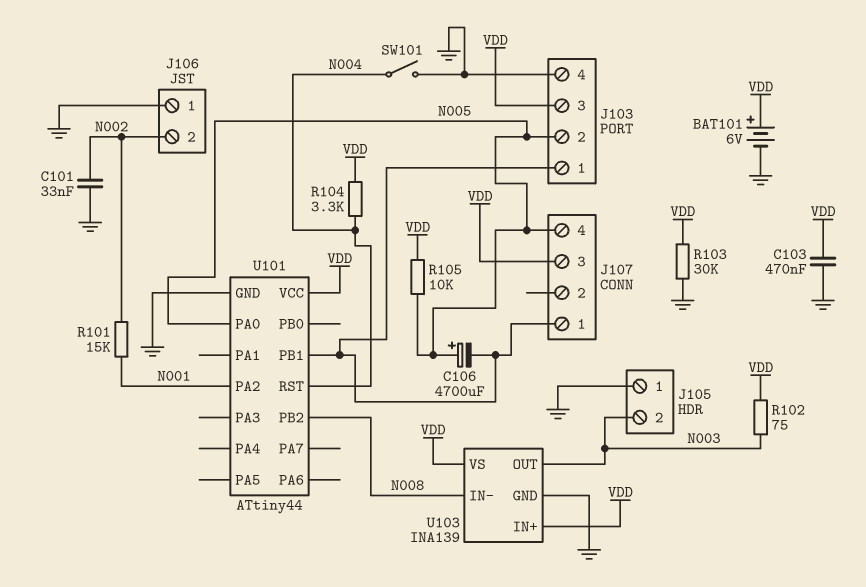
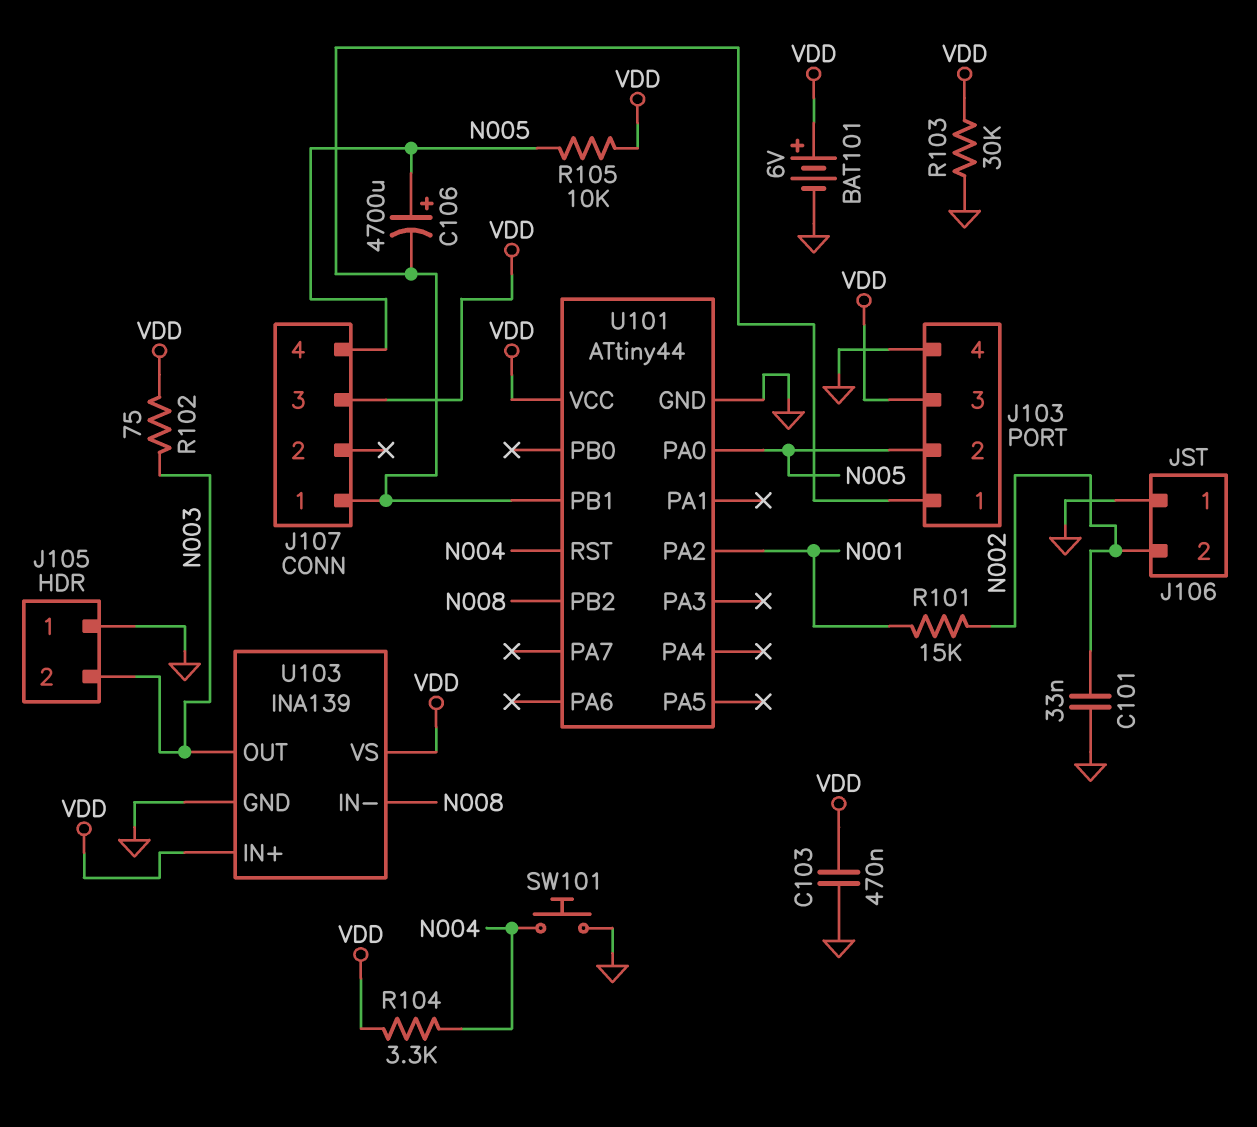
SW101: switch (GND, N004) -> button (GND, N004)

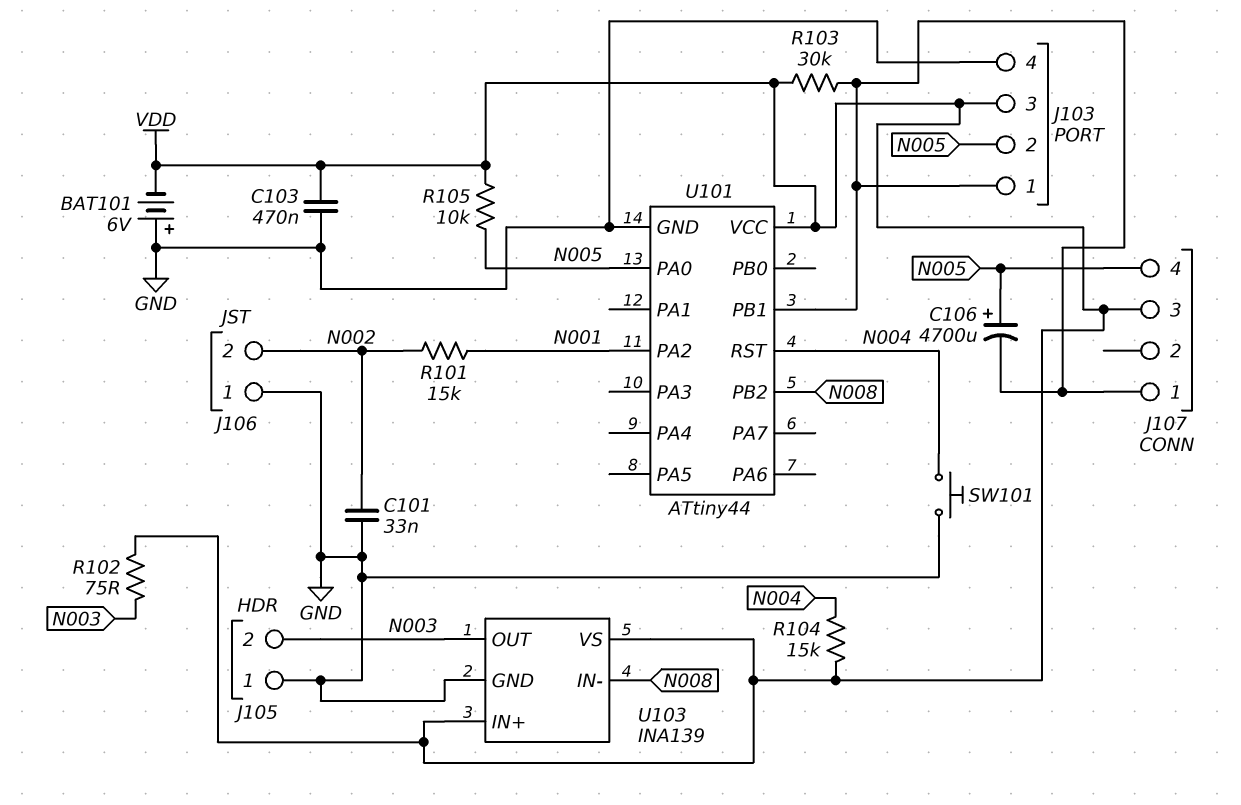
BAT101: 6V (plus VDD, minus GND) -> 6V (plus GND, minus VDD)
R103: 30k (GND, VDD) -> 30k (J103/1, VDD)
R104: 3.3k (N004, VDD) -> 15k (N004, VDD)

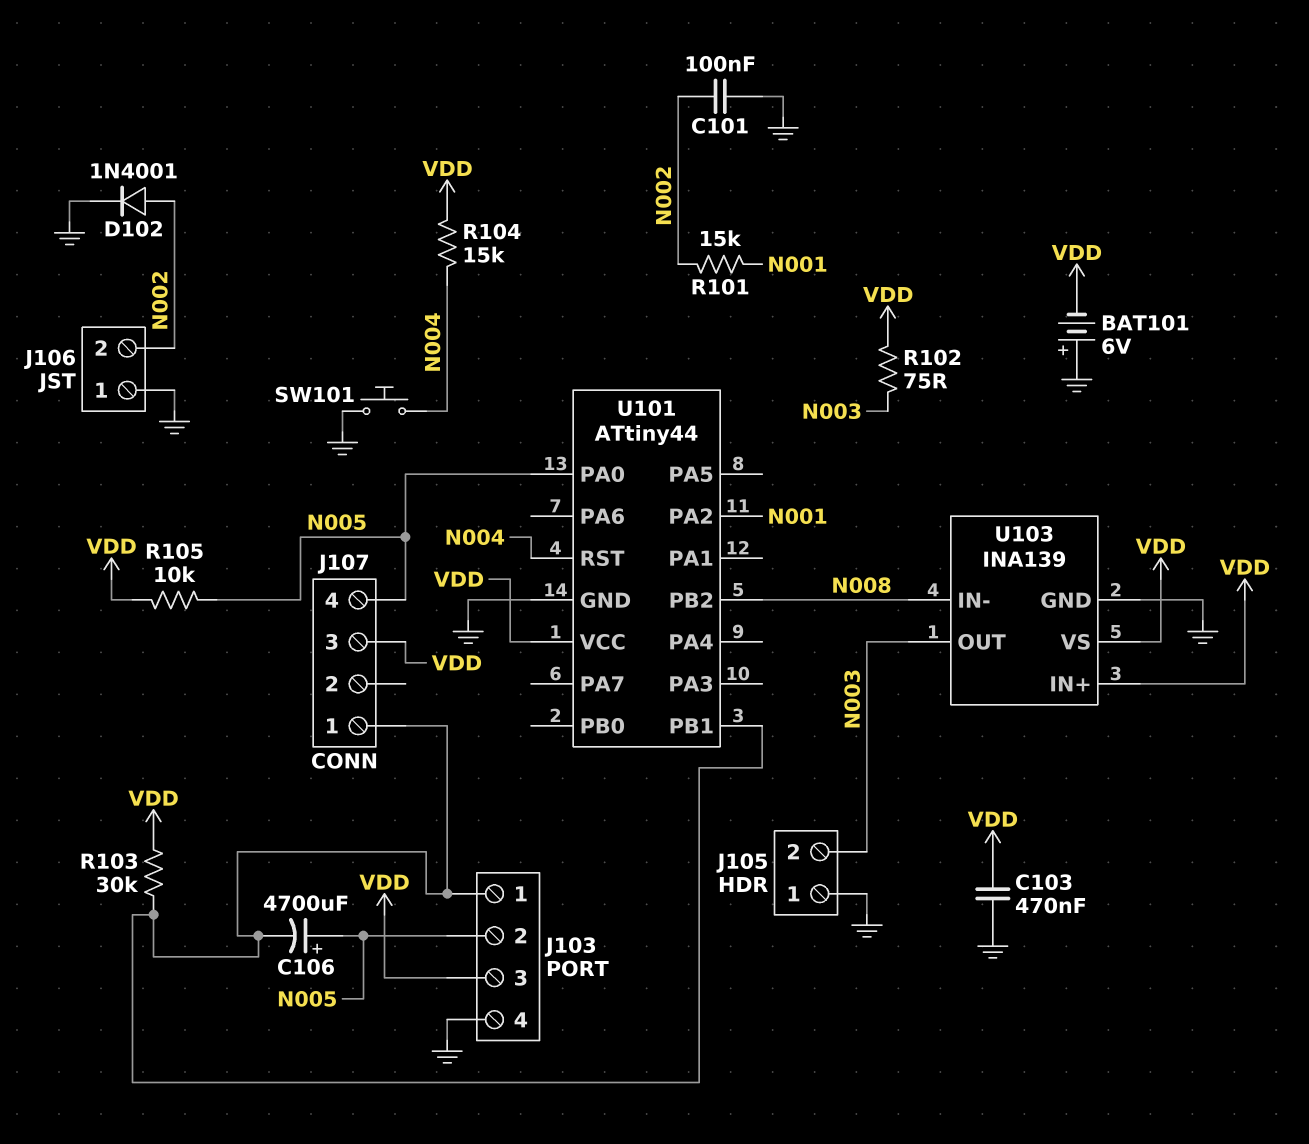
C101: 33nF (GND, N002) -> 100nF (GND, N002)
D102: none -> diode 1N4001 (A N002, K GND)

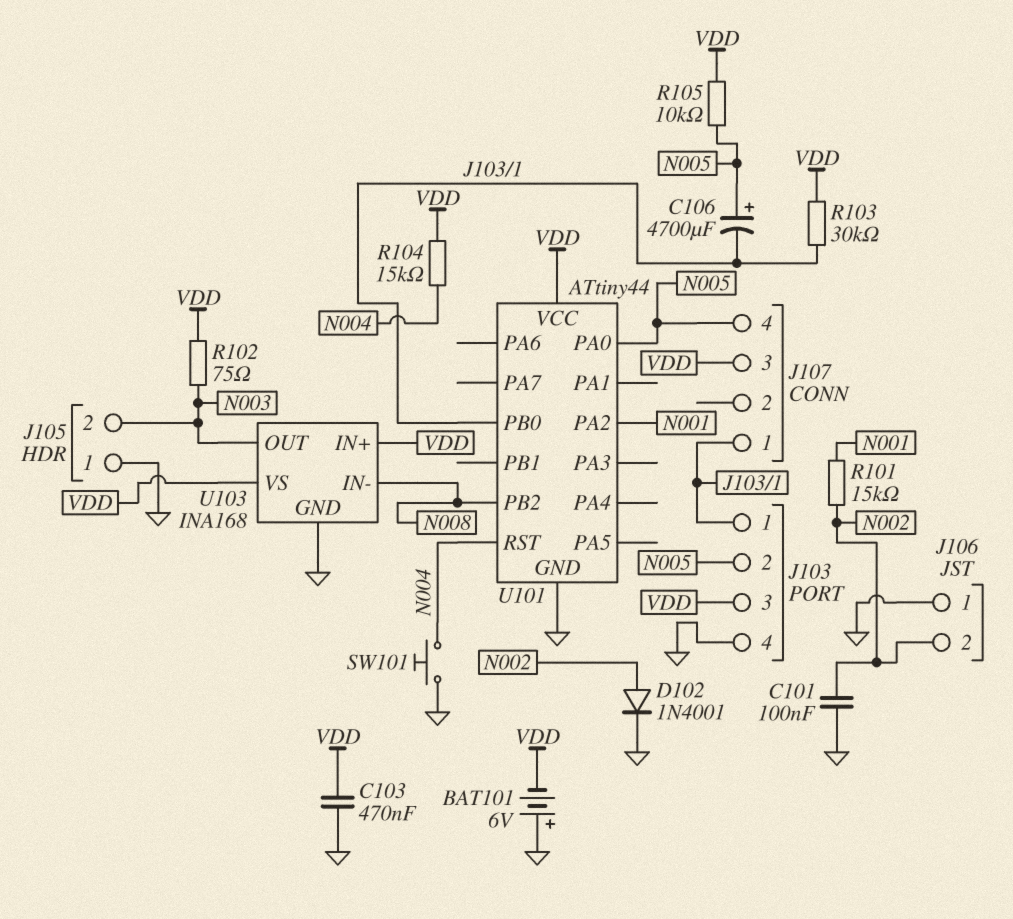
U101 pin PB0: none -> J103/1
U101 pin PB1: J103/1 -> none
U103: INA139 -> INA168

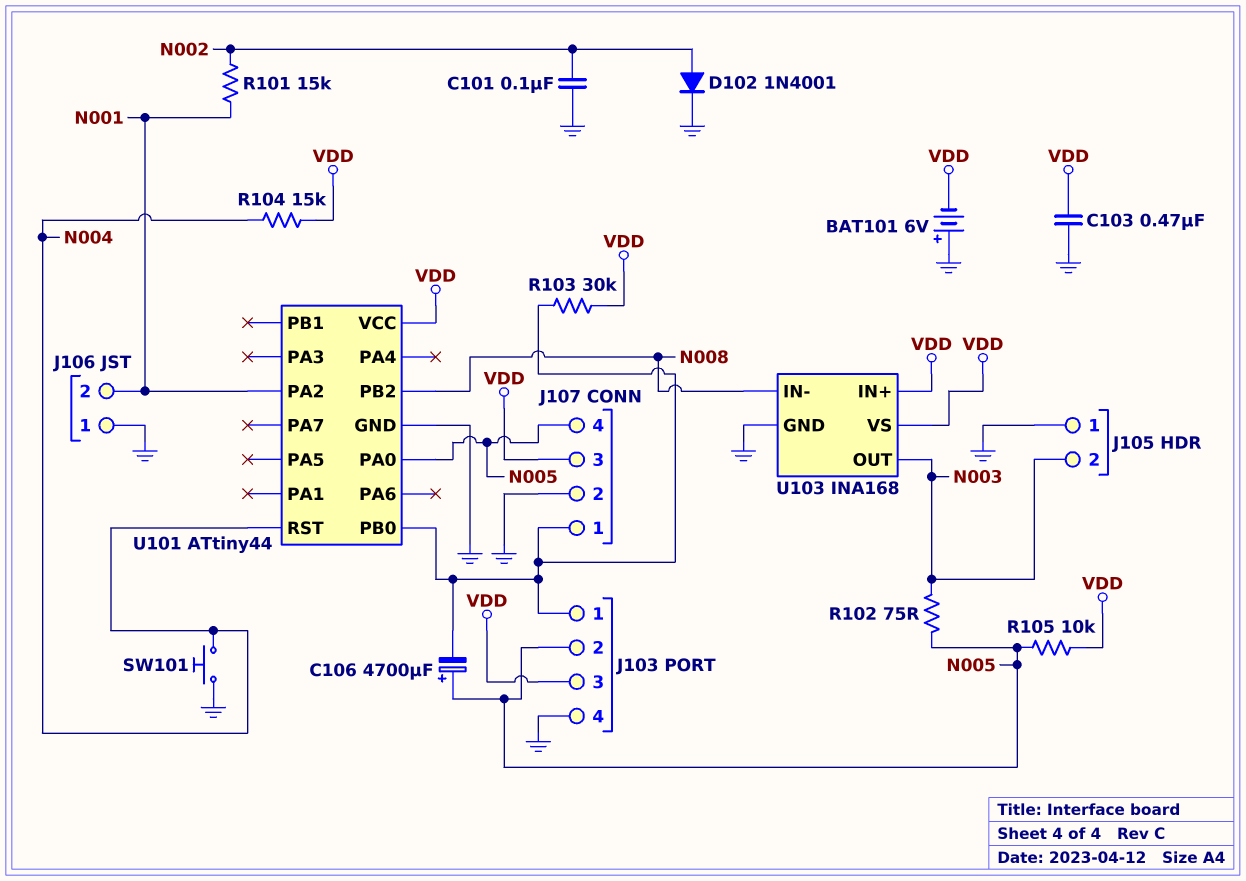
J106 pin 2: N002 -> N001
J107 pin 2: none -> GND
R102: 75 (N003, VDD) -> 75 (N003, N005)

